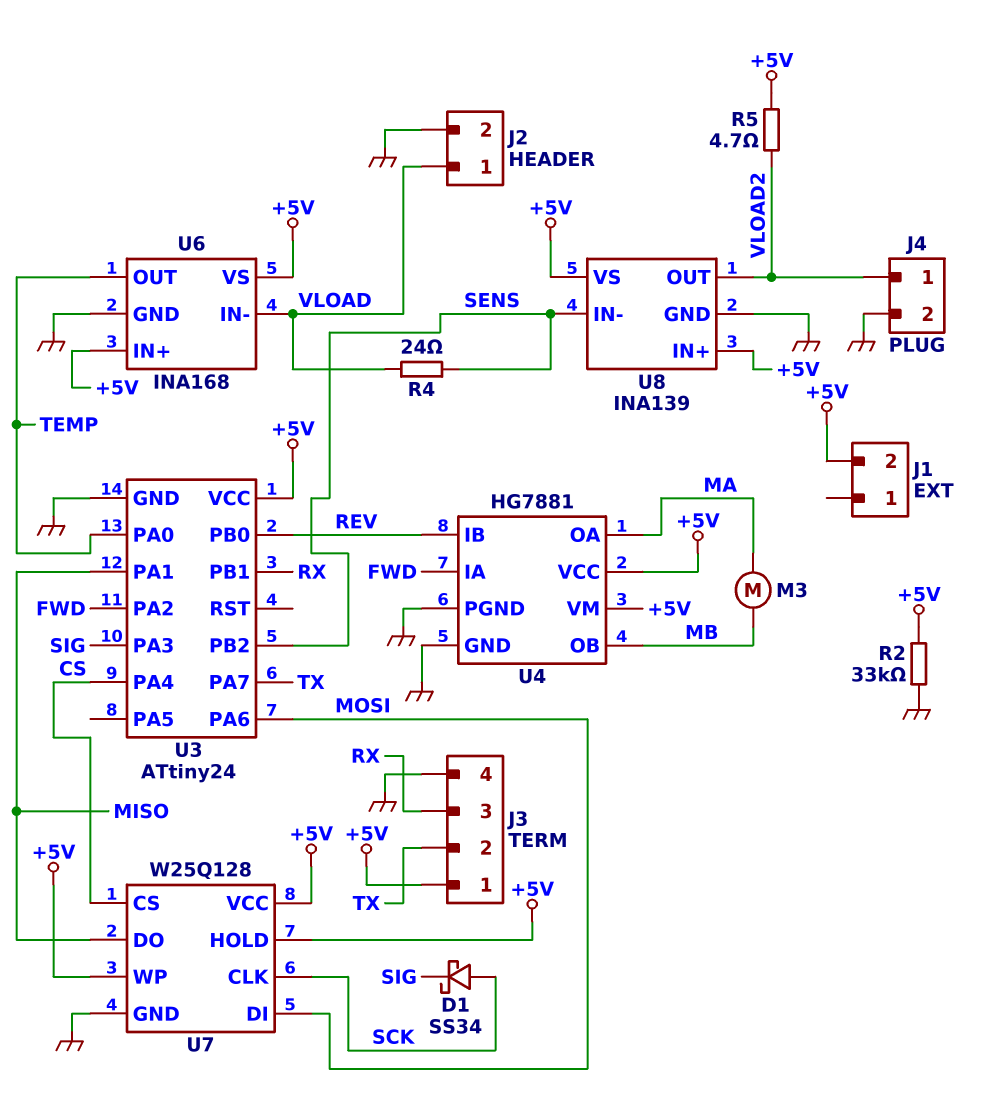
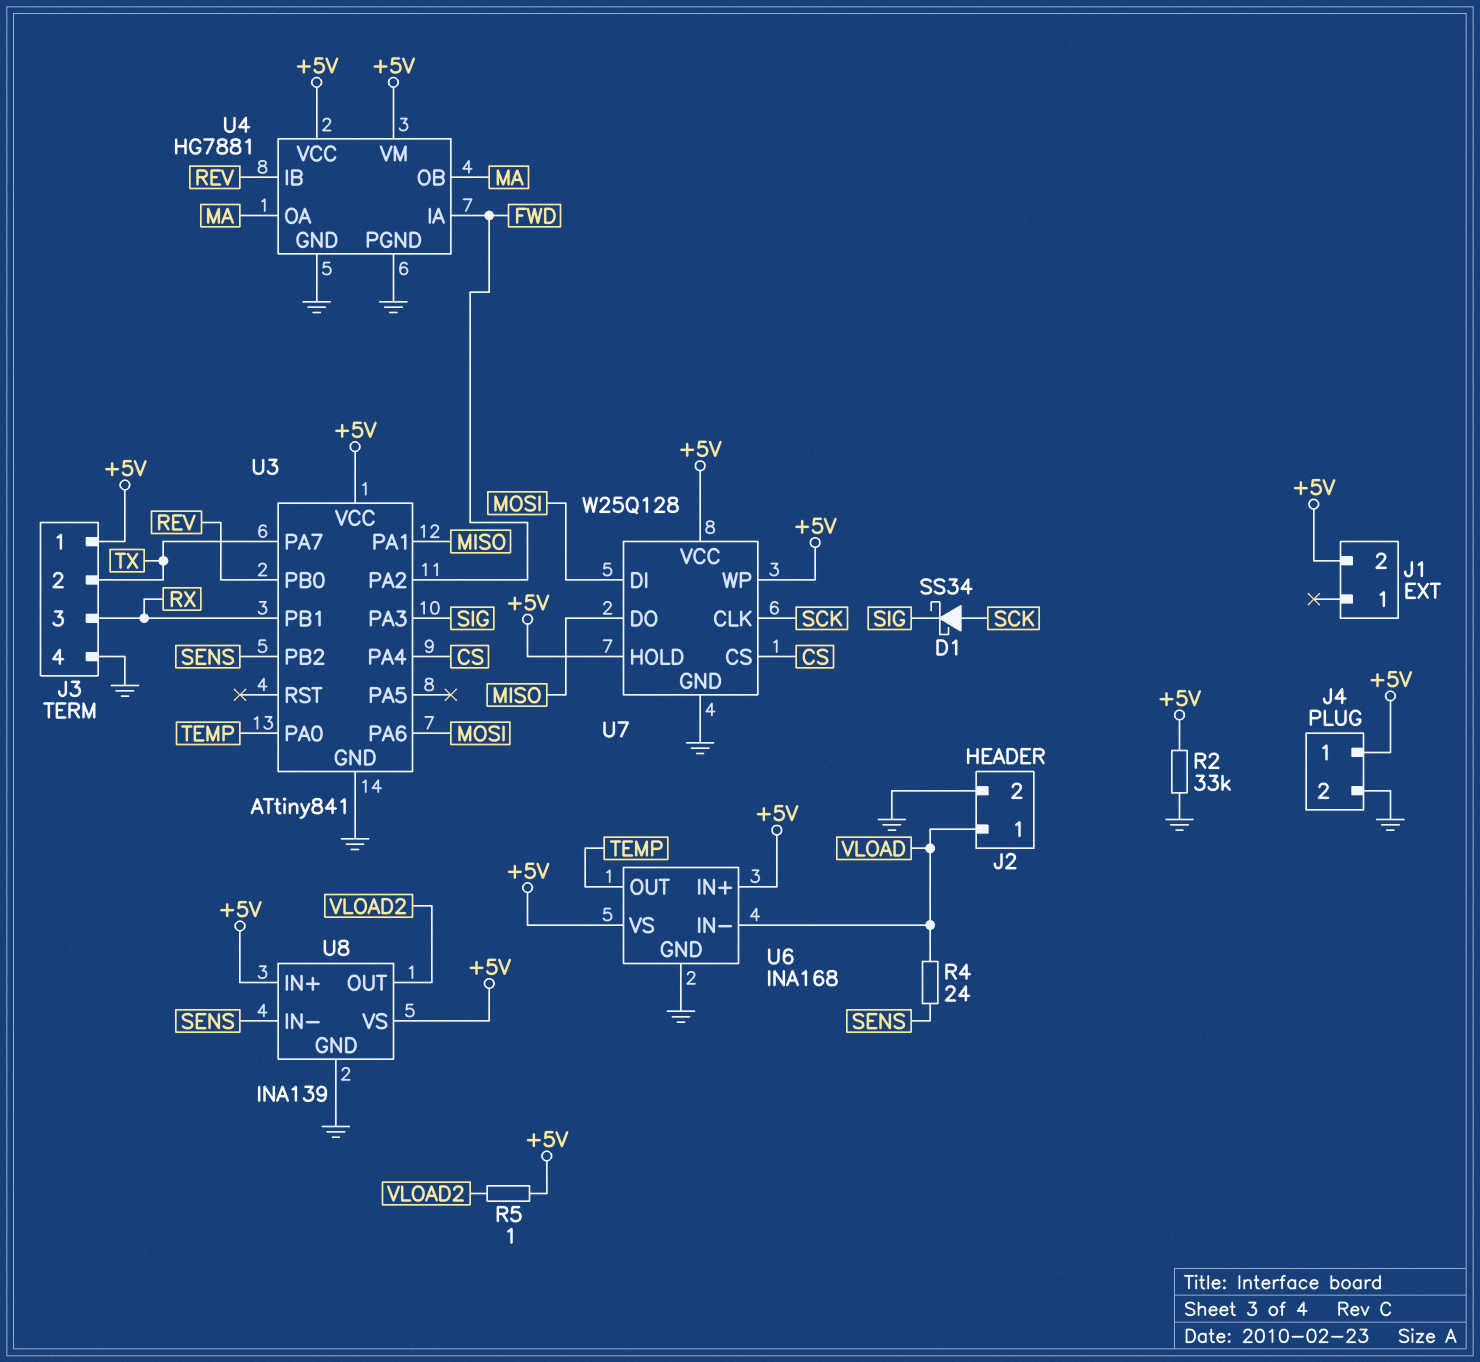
J4 pin 1: VLOAD2 -> +5V
M3: motor (MA, MB) -> none
R5: 4.7 (+5V, VLOAD2) -> 1 (+5V, VLOAD2)
U3: ATtiny24 -> ATtiny841
U4 pin OB: MB -> MA

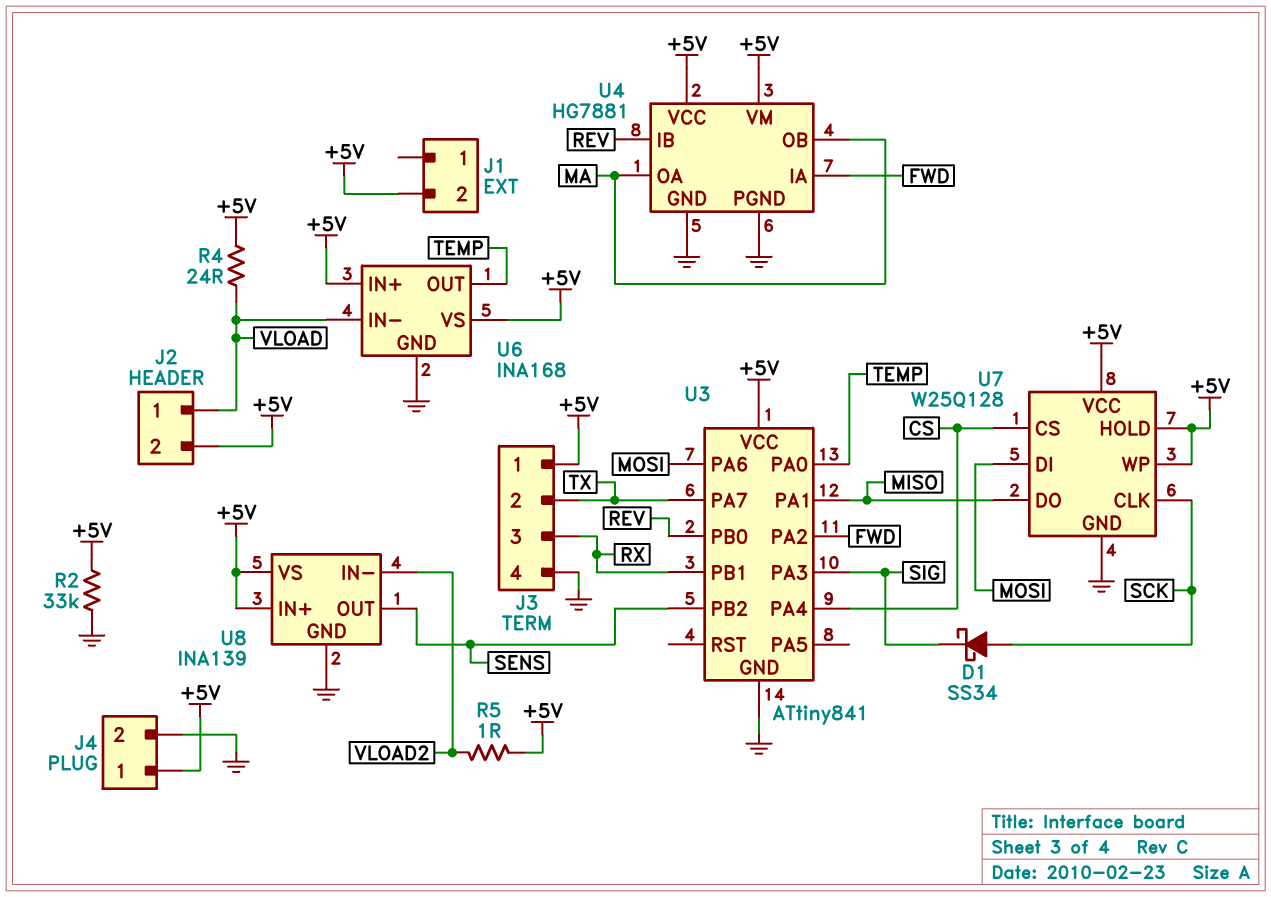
J2 pin 2: GND -> +5V
R4: 24 (SENS, VLOAD) -> 24 (+5V, VLOAD)
U8 pin IN-: SENS -> VLOAD2
U8 pin OUT: VLOAD2 -> SENS

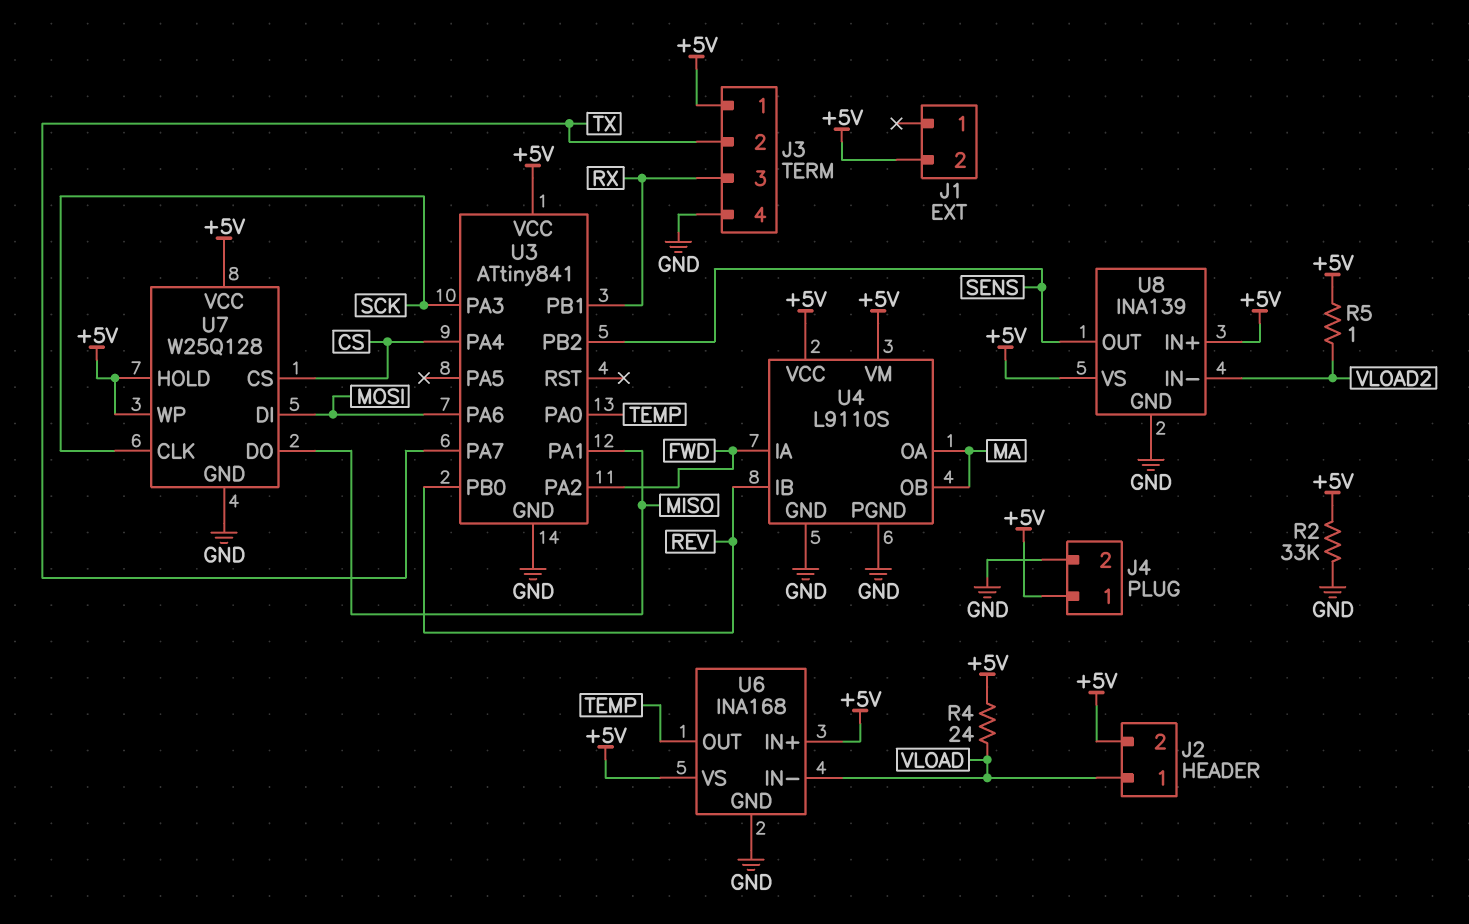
D1: schottky SS34 (A SCK, K SIG) -> none
U3 pin PA3: SIG -> SCK
U4: HG7881 -> L9110S

